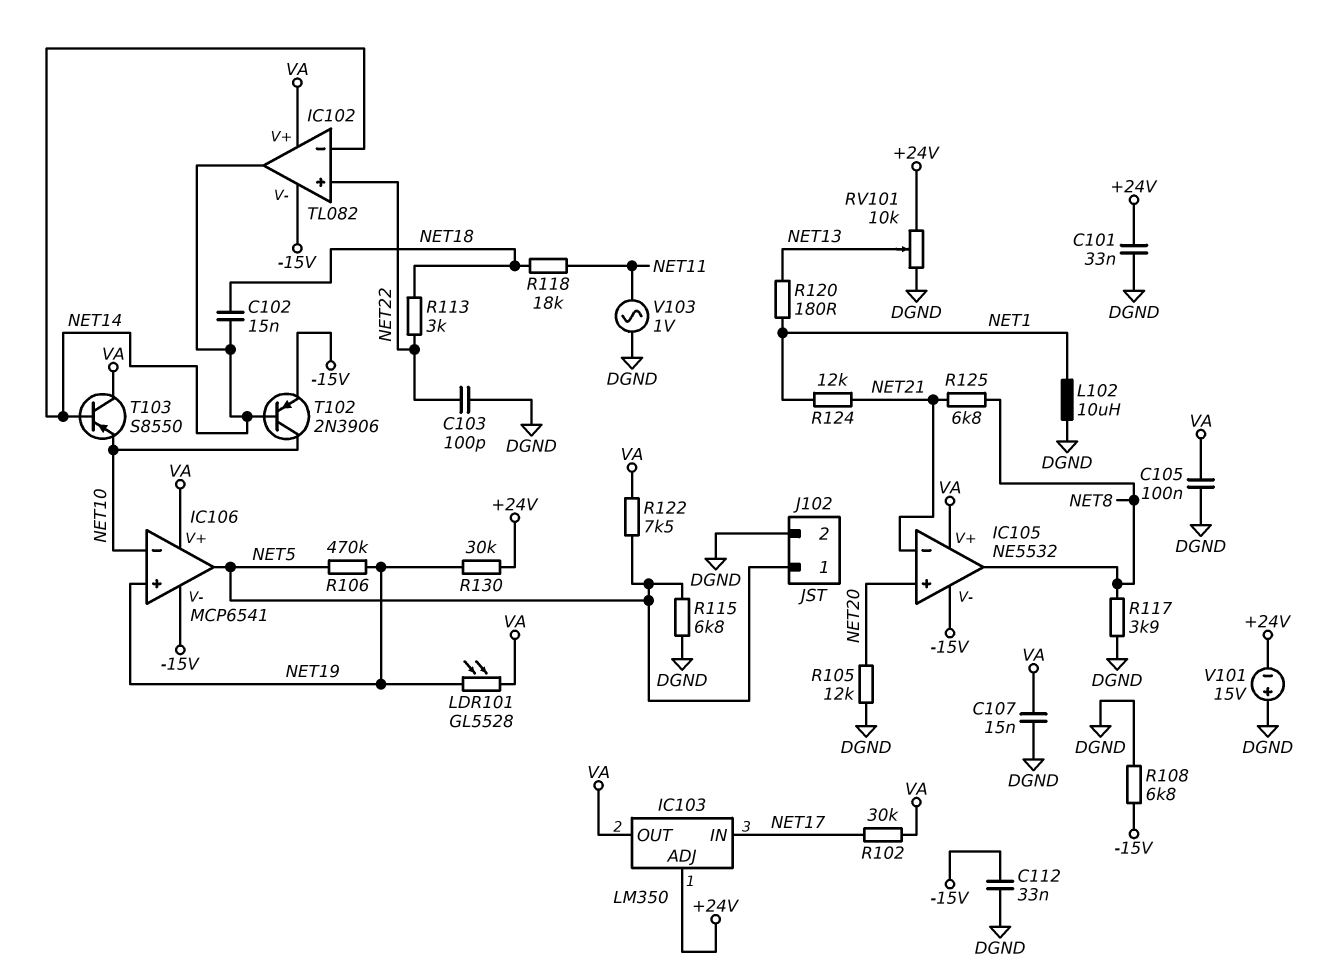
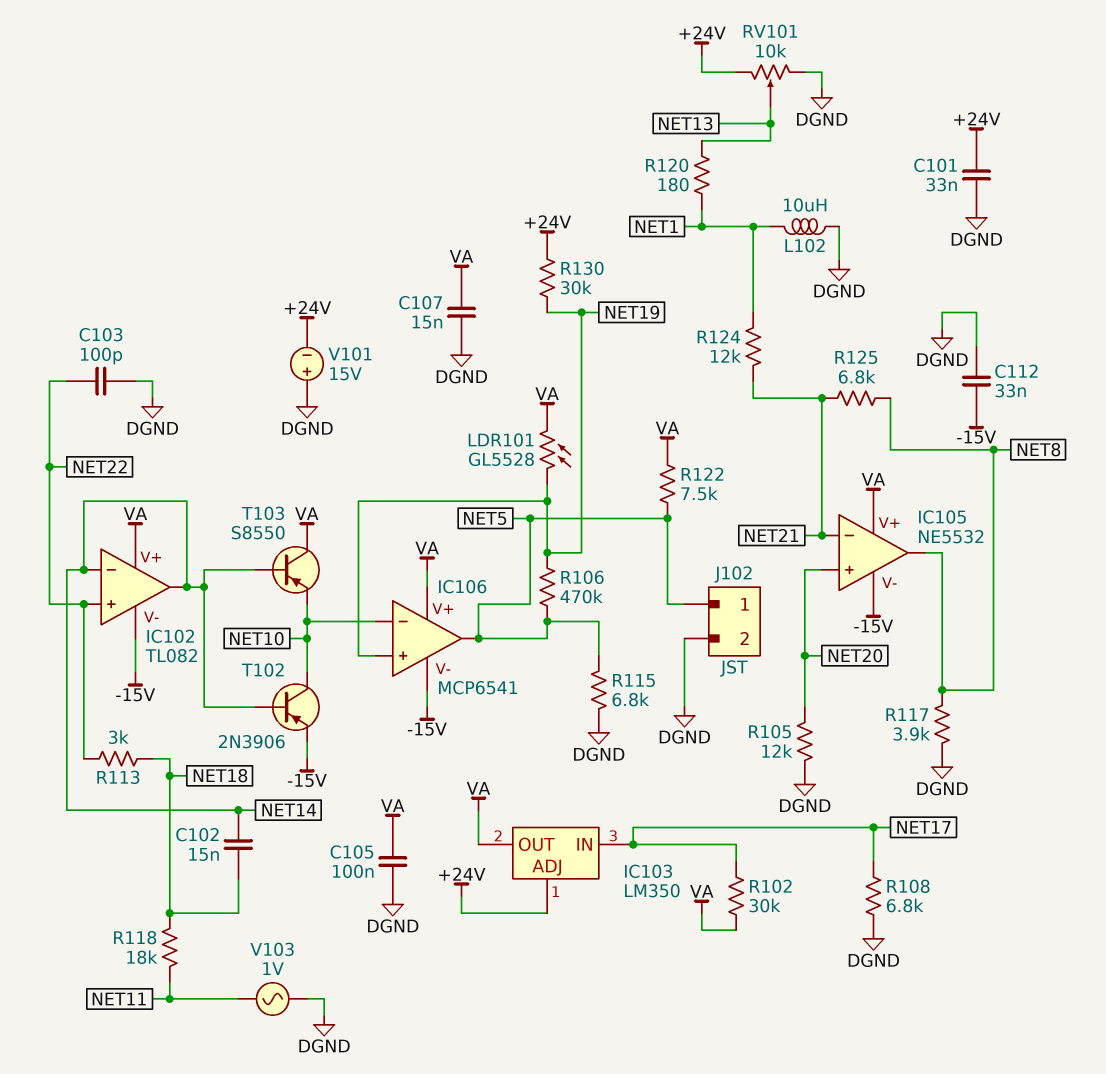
R108: 6.8k (-15V, DGND) -> 6.8k (DGND, NET17)

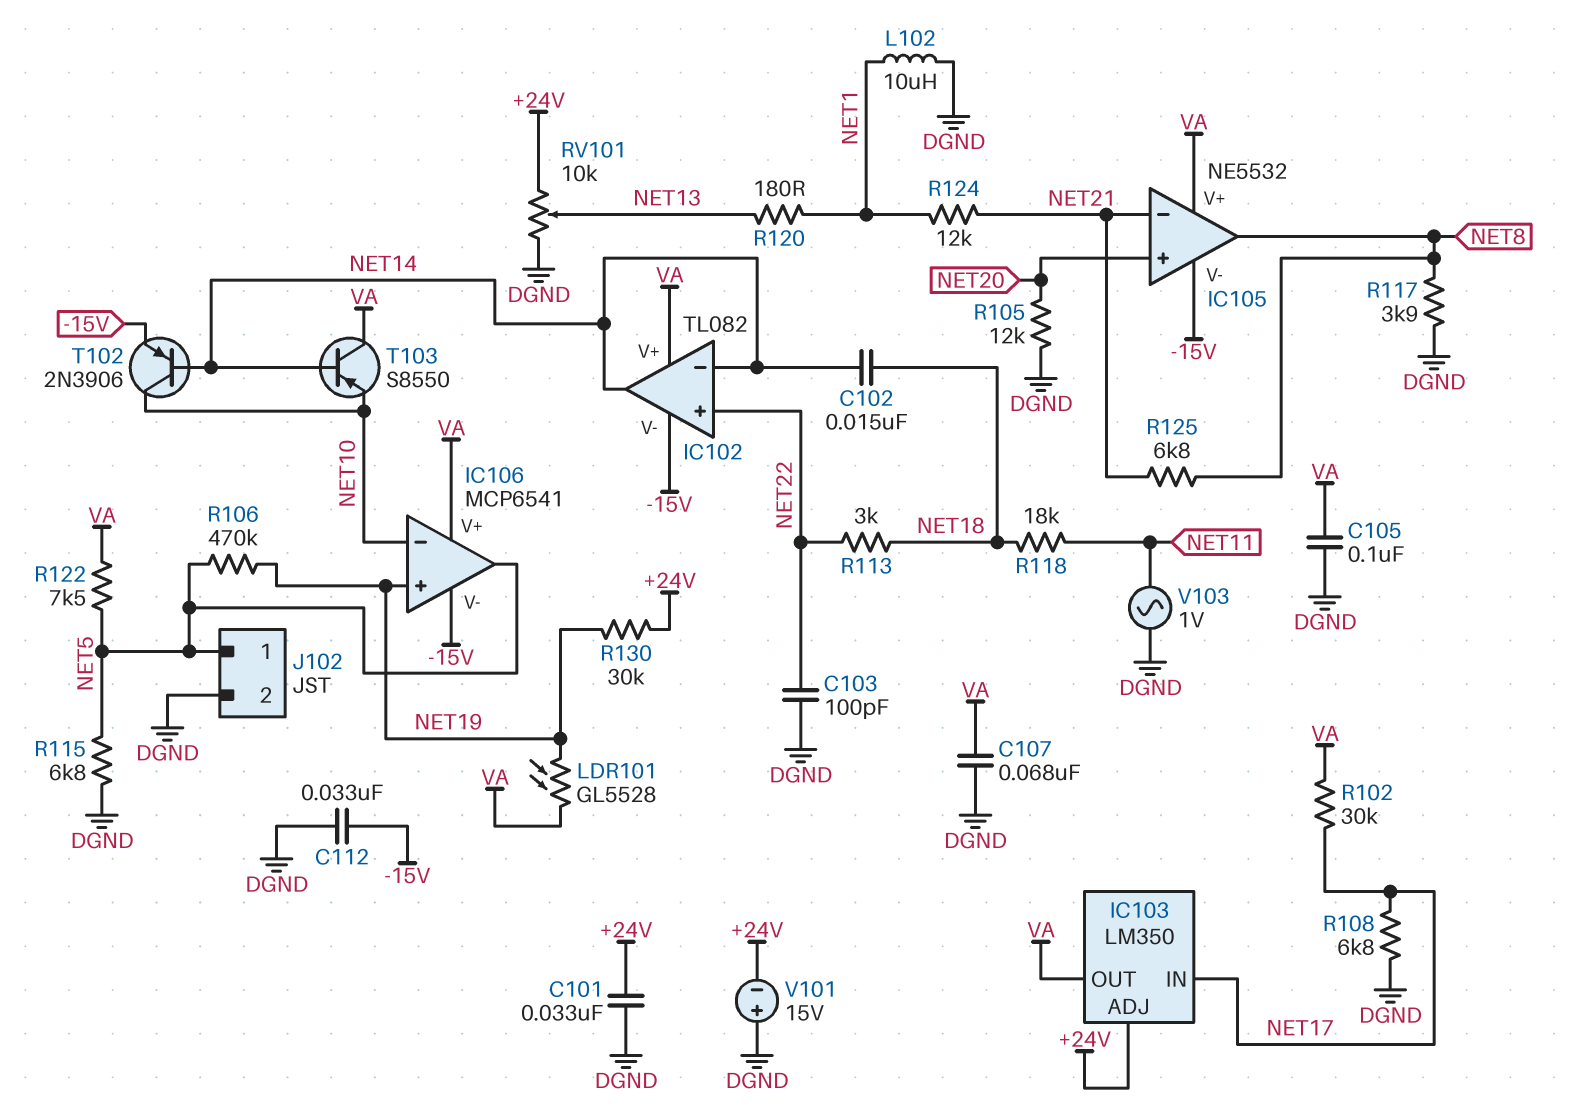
C107: 15nF (DGND, VA) -> 68nF (DGND, VA)

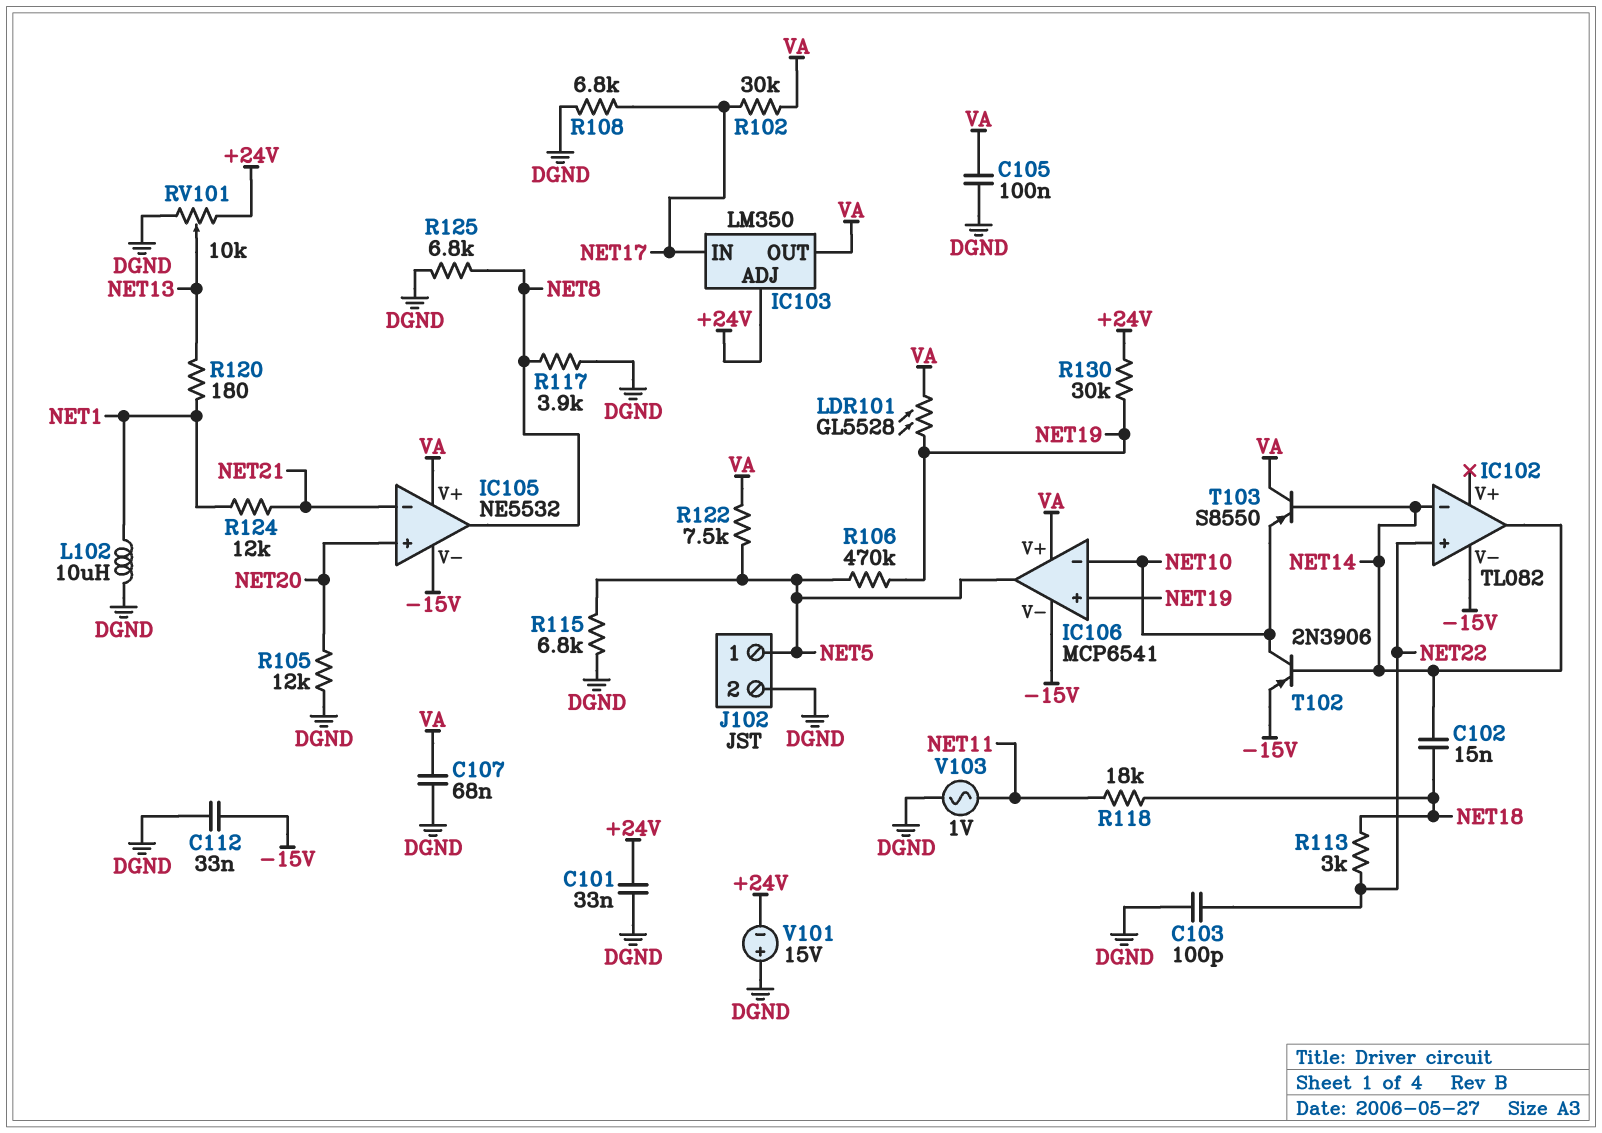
IC102 pin V+: VA -> none
R125: 6.8k (NET8, NET21) -> 6.8k (DGND, NET8)

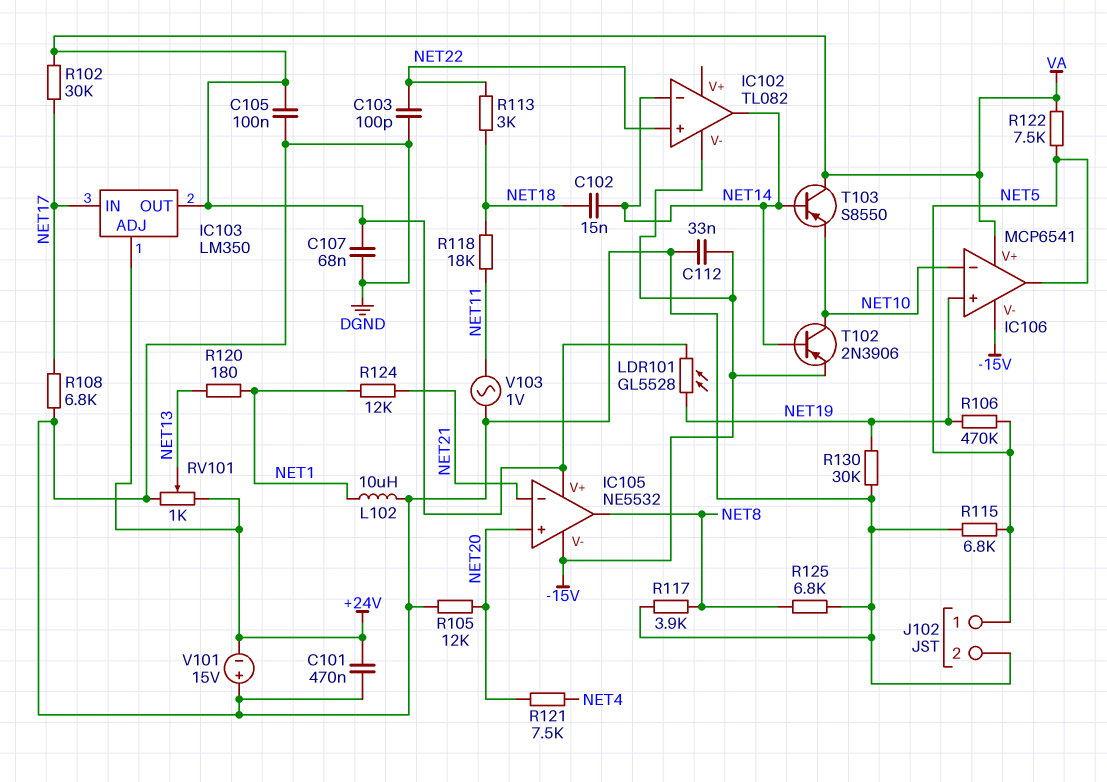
C101: 33nF (+24V, DGND) -> 470nF (+24V, DGND)
R121: none -> 7.5k (NET4, NET20)
R130: 30k (+24V, NET19) -> 30k (DGND, NET19)
RV101: 10k (+24V, DGND, wiper NET13) -> 1k (+24V, DGND, wiper NET13)

